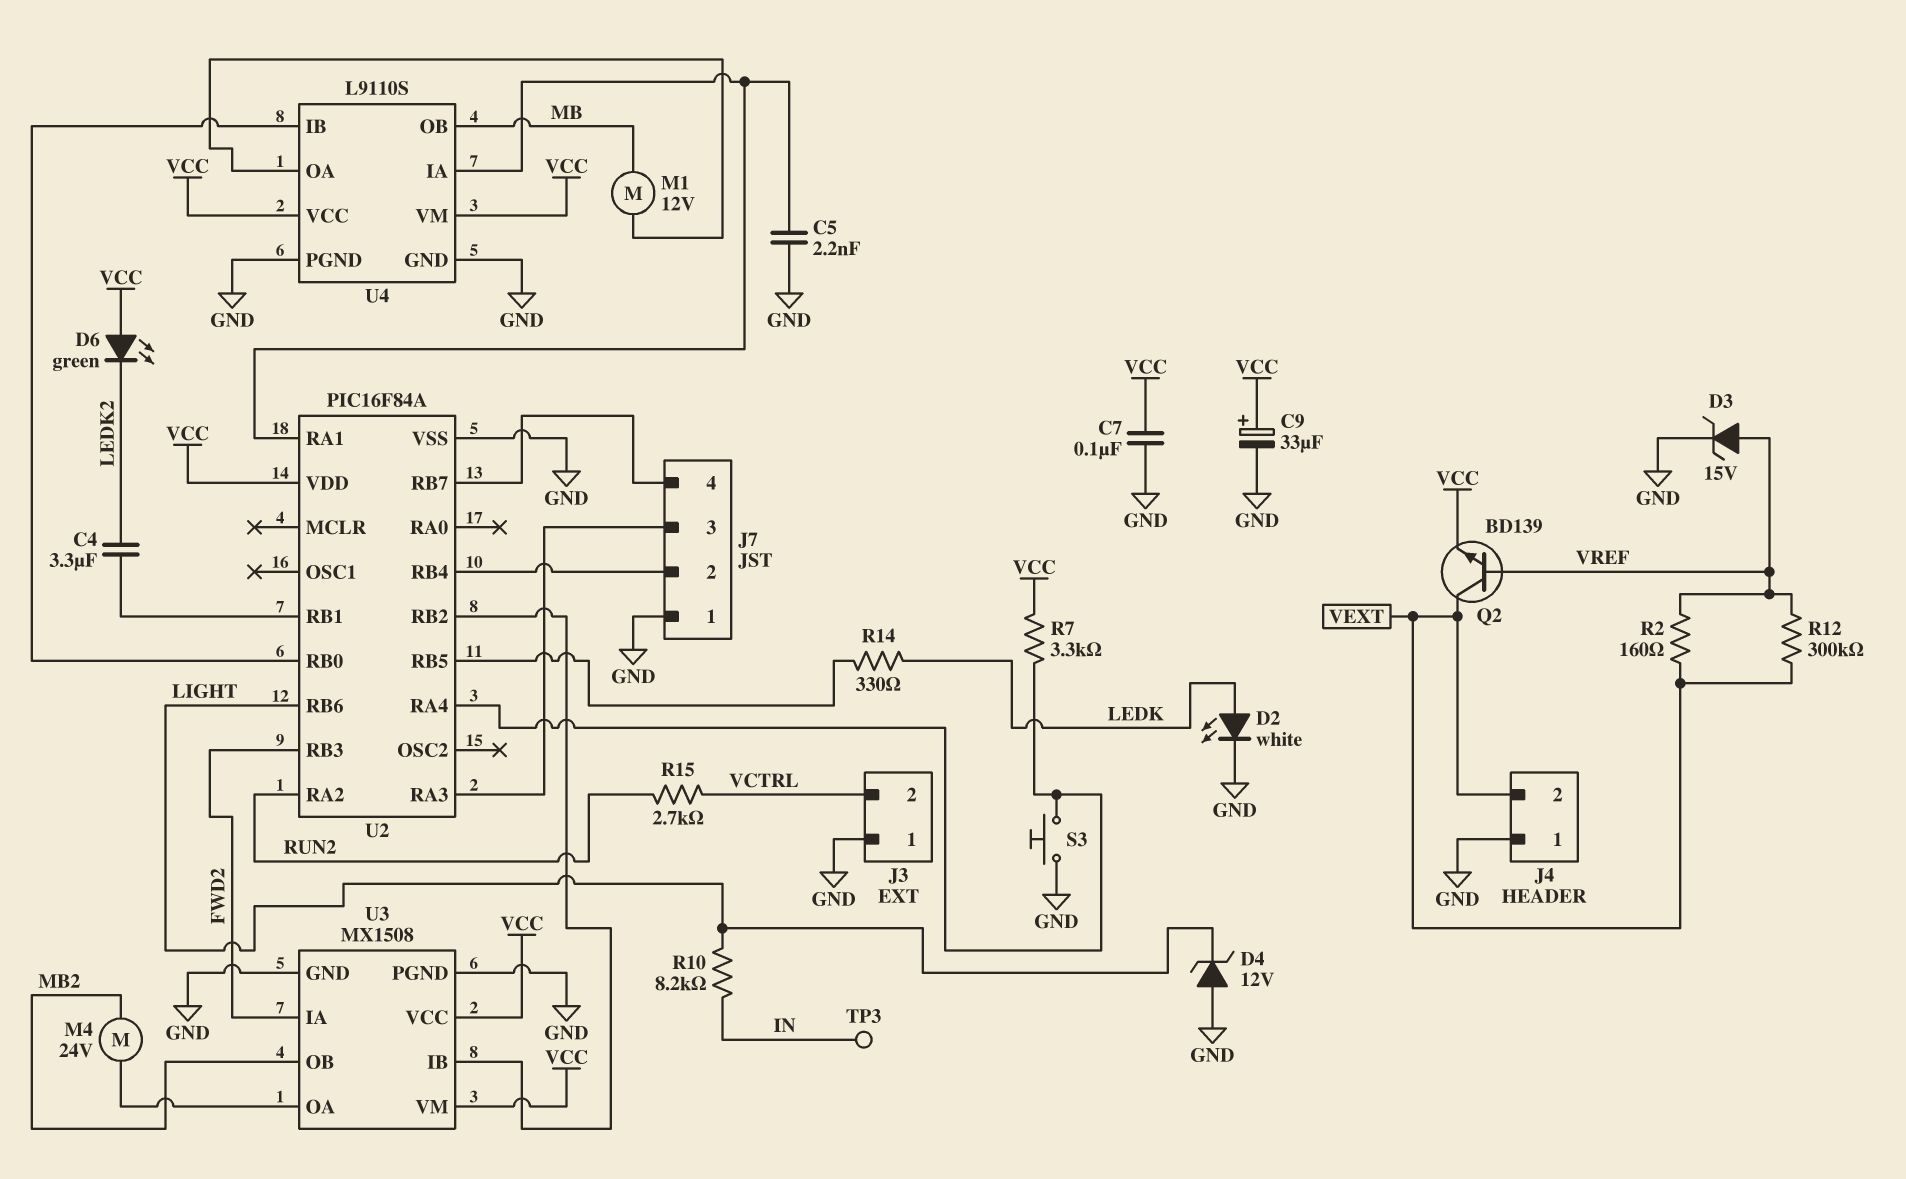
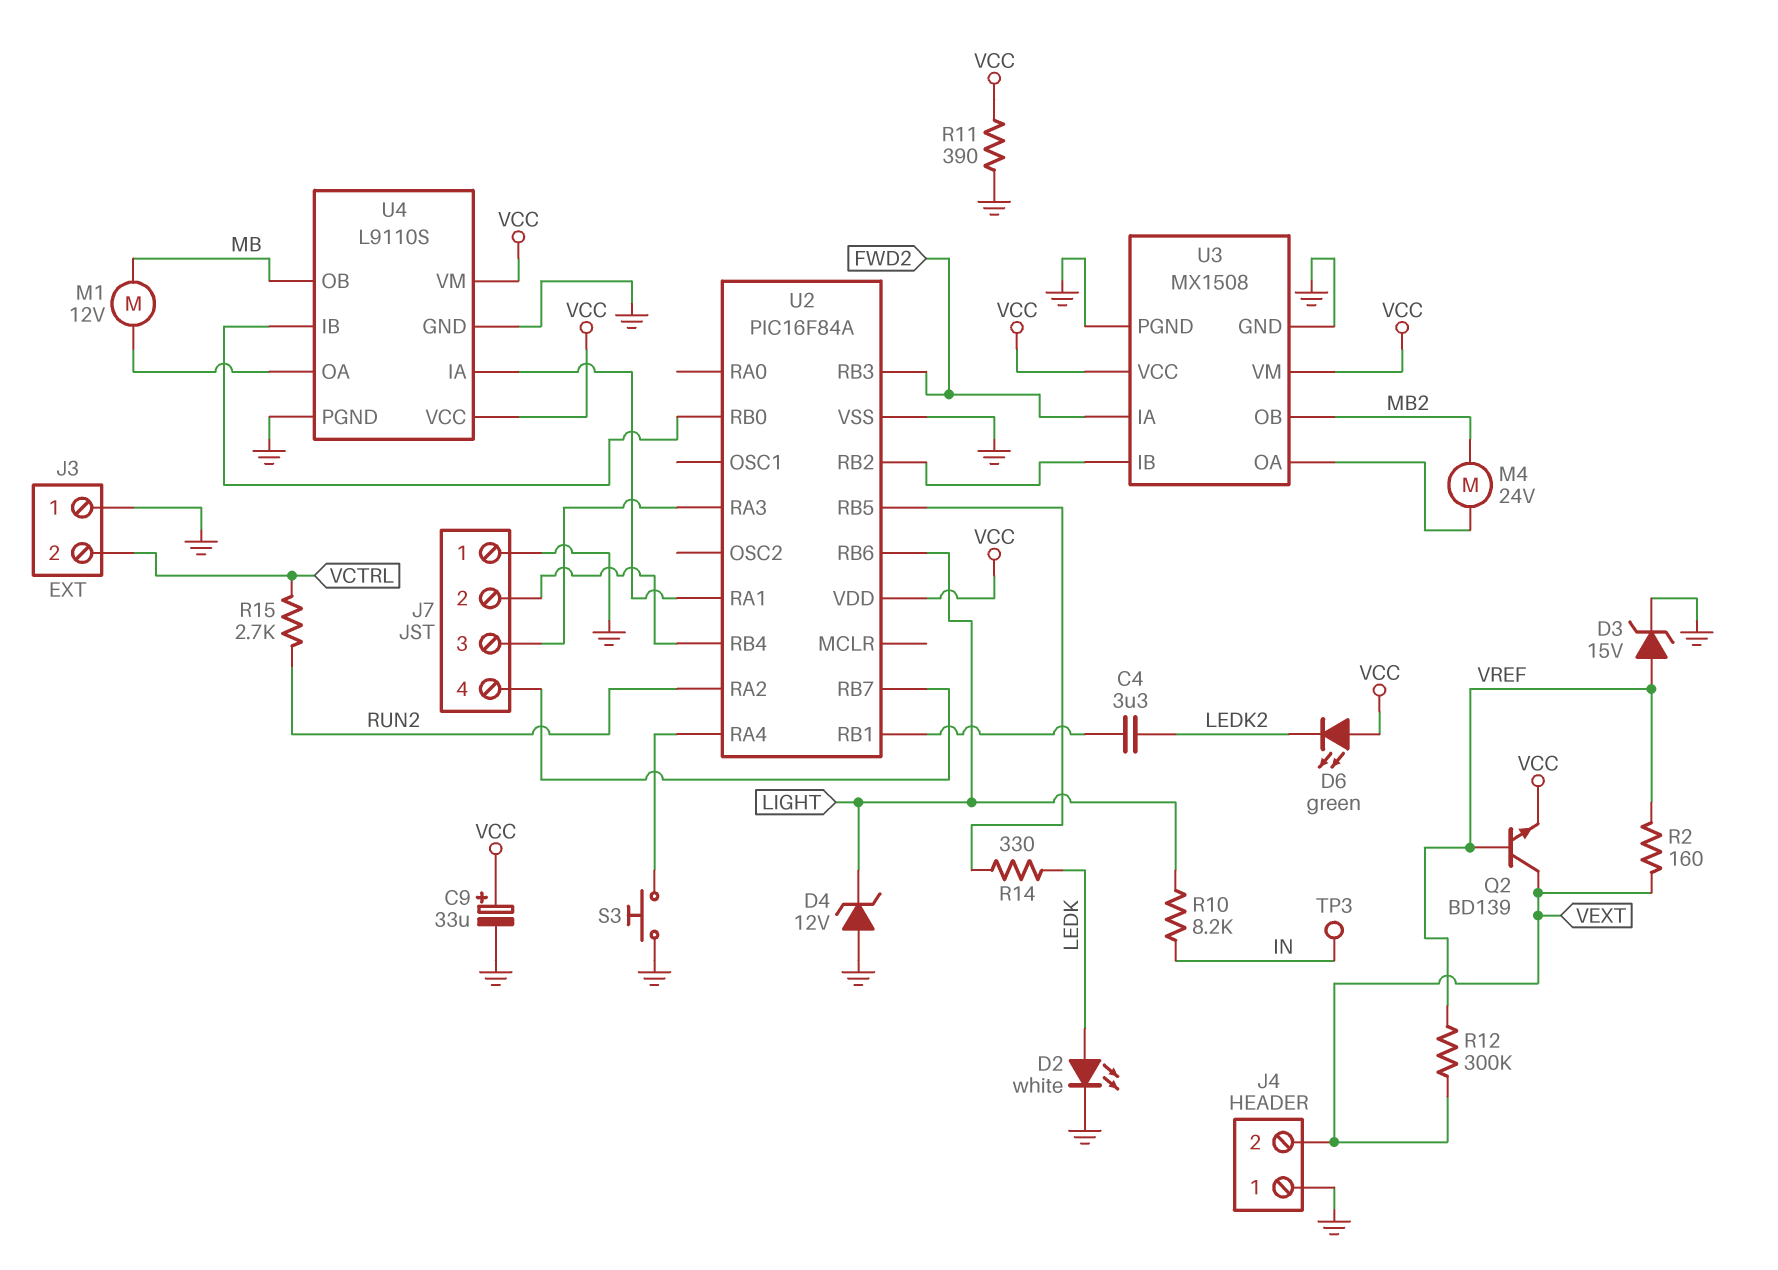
C5: 2.2nF (GND, U2/RA1) -> none
C7: 100nF (GND, VCC) -> none
R7: 3.3k (U2/RA4, VCC) -> none
R11: none -> 390 (GND, VCC)

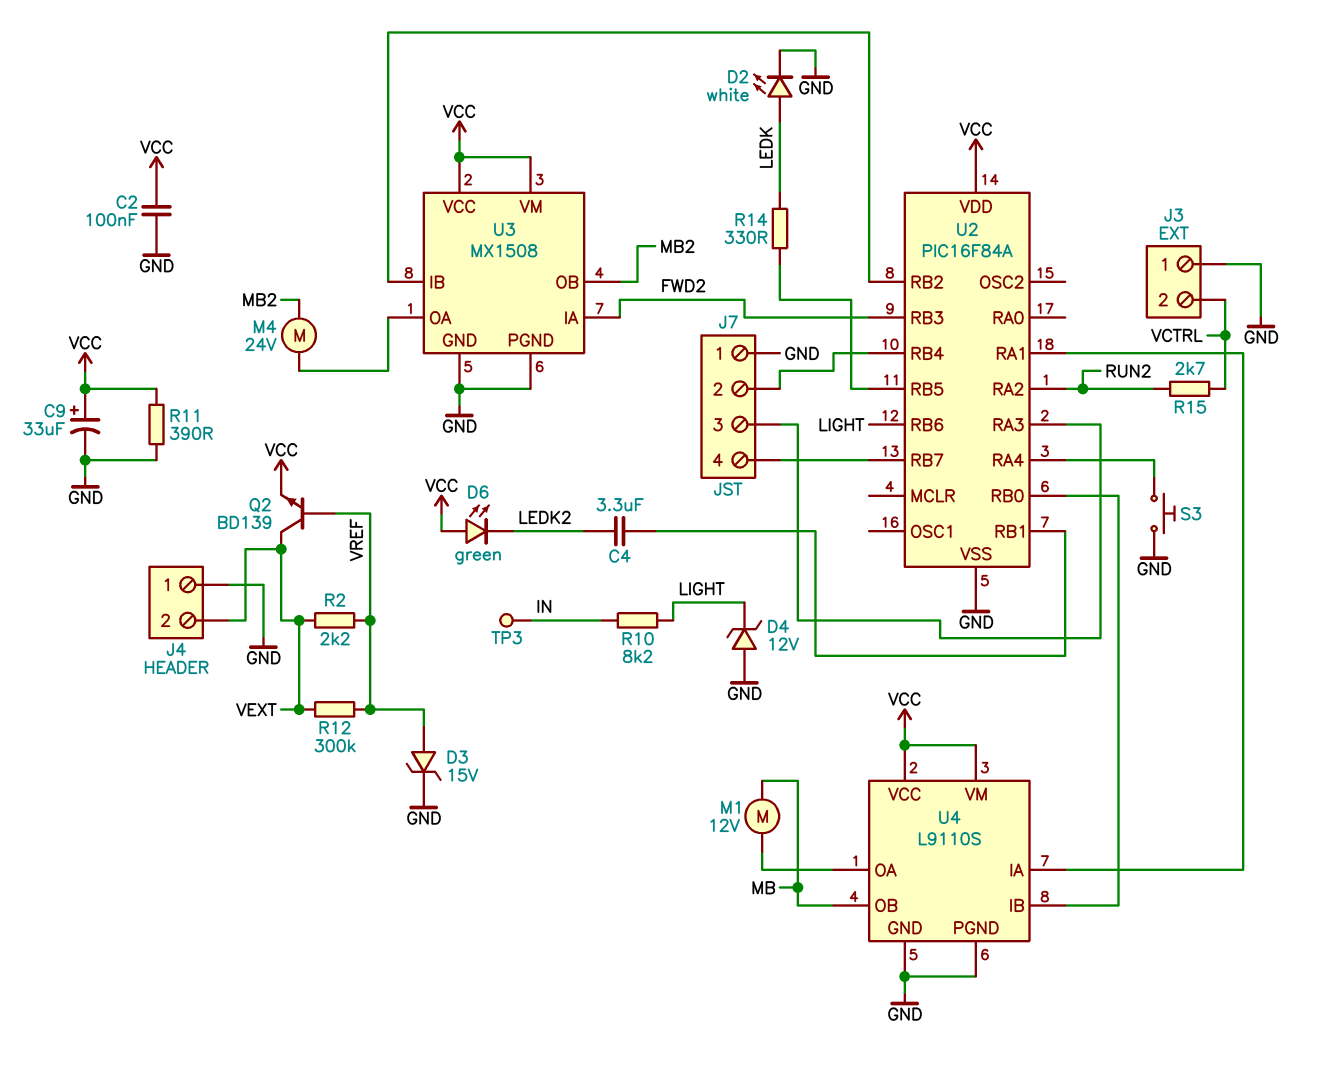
C2: none -> 100nF (GND, VCC)
R2: 160 (VEXT, VREF) -> 2.2k (VEXT, VREF)

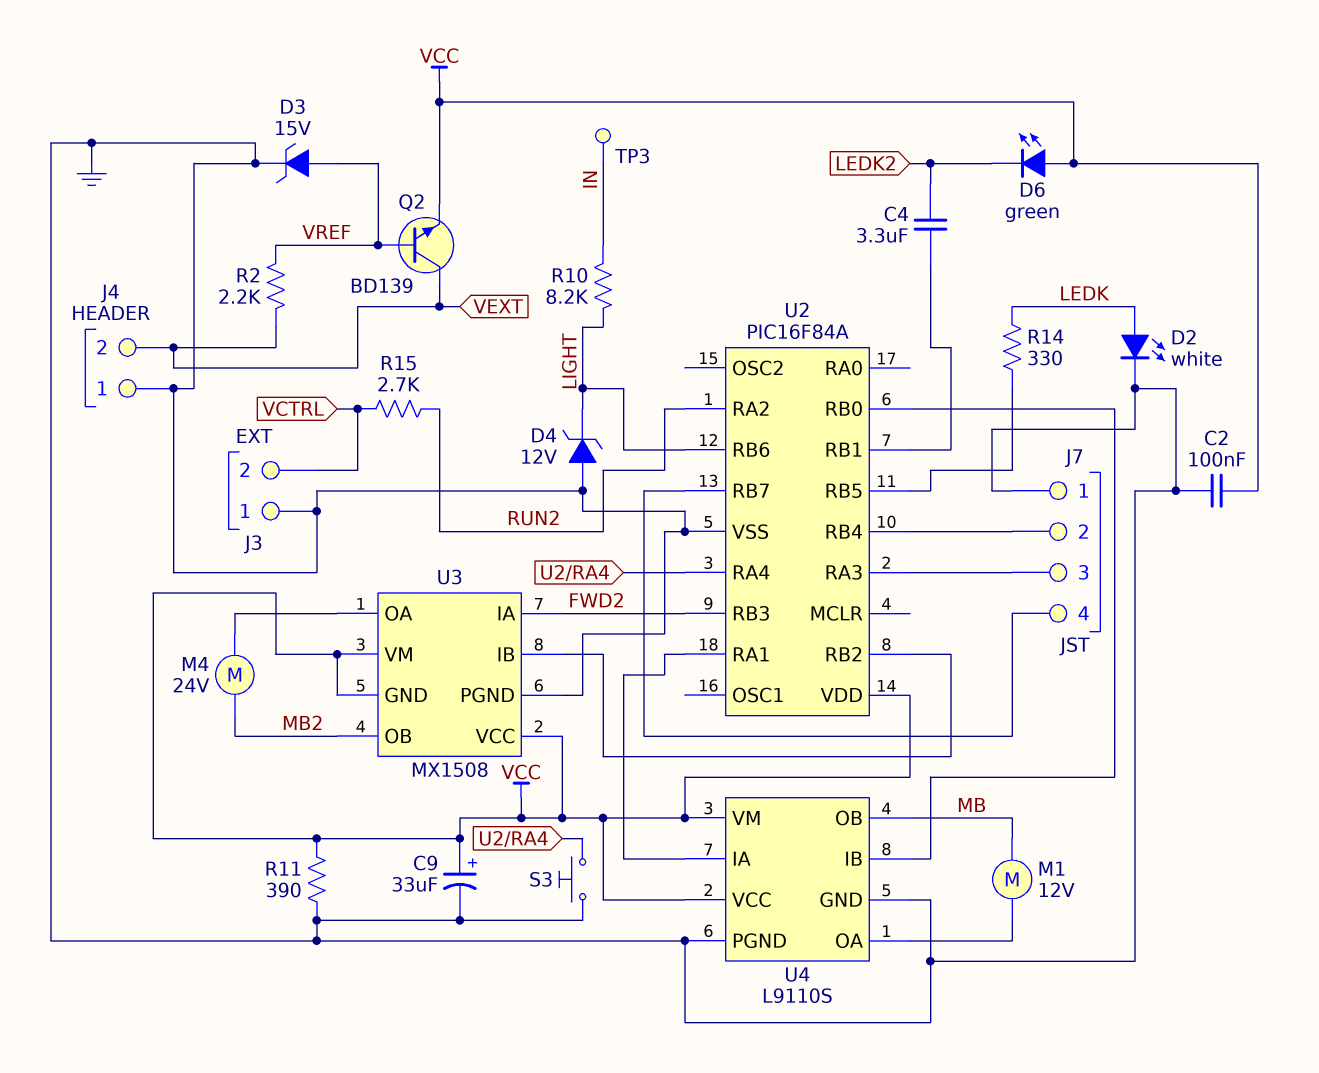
R12: 300k (VEXT, VREF) -> none
U3 pin GND: GND -> VCC

